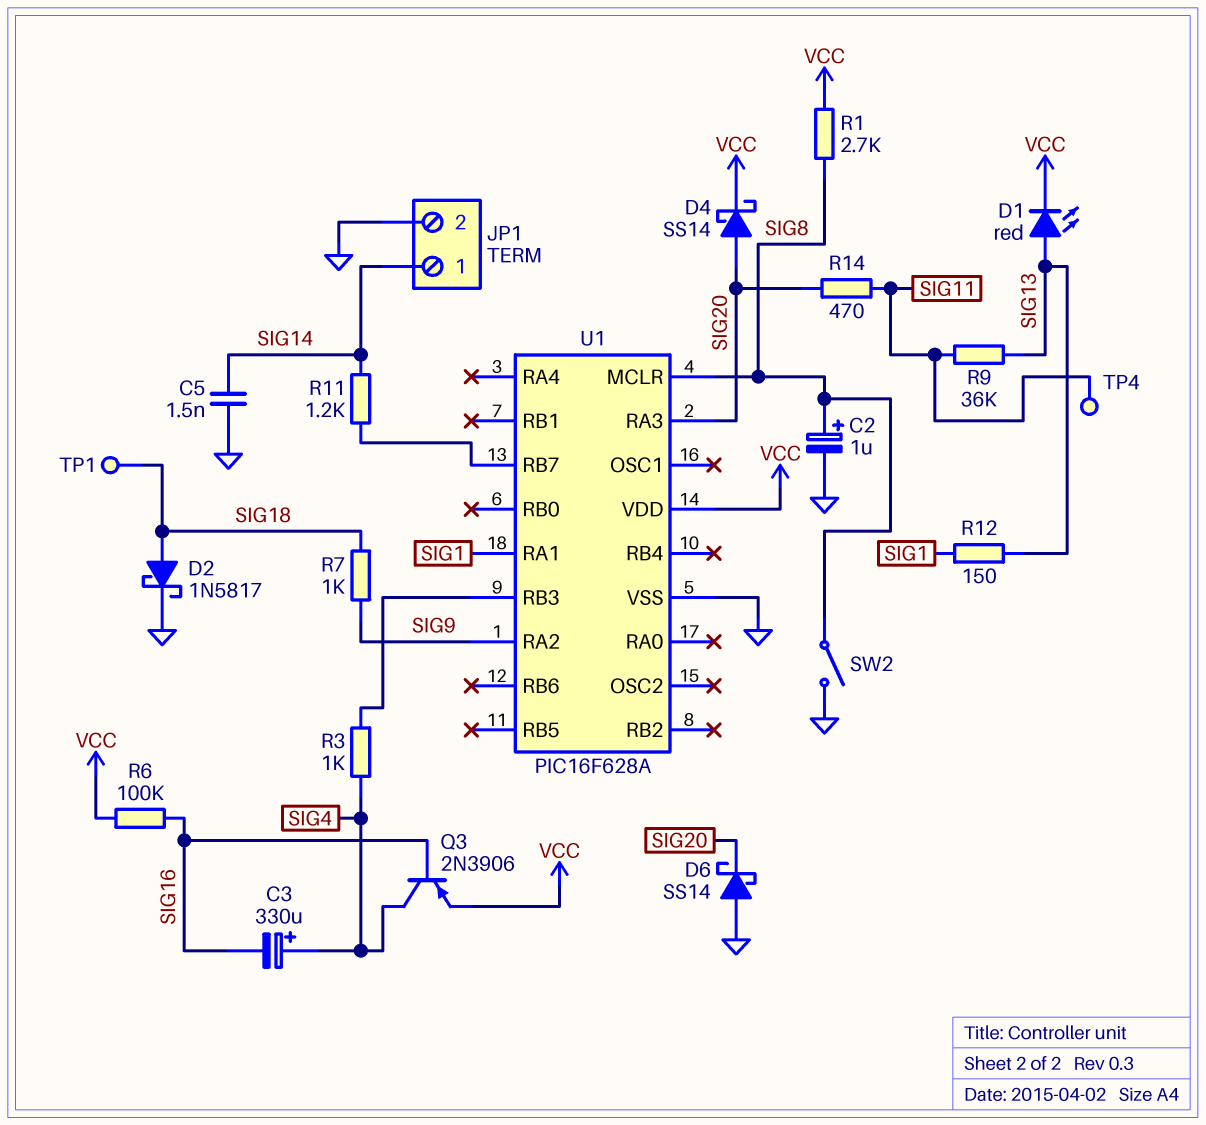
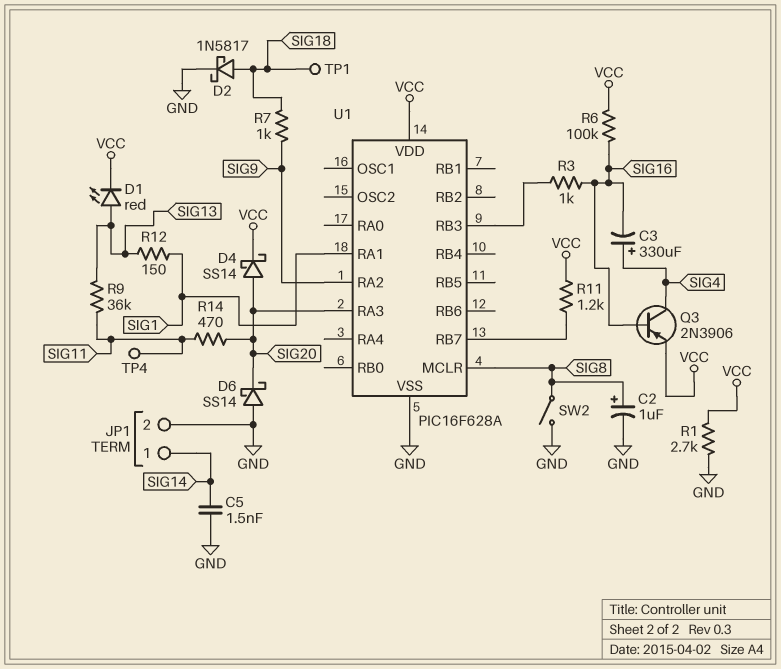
R1: 2.7k (SIG8, VCC) -> 2.7k (GND, VCC)
R3: 1k (SIG4, U1/RB3) -> 1k (SIG16, U1/RB3)
R11: 1.2k (SIG14, U1/RB7) -> 1.2k (U1/RB7, VCC)

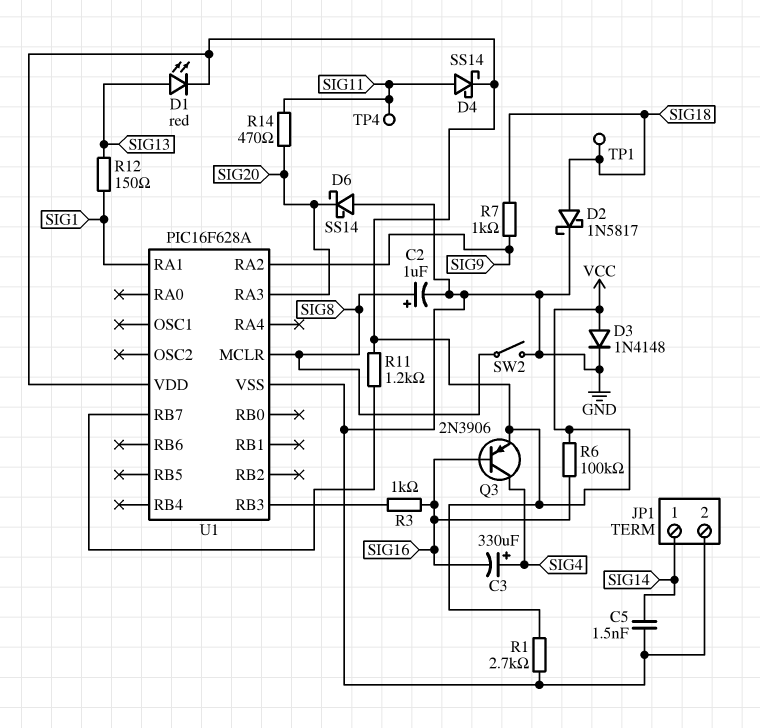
D3: none -> diode 1N4148 (A VCC, K GND)
D4: schottky SS14 (A SIG20, K VCC) -> schottky SS14 (A SIG11, K VCC)
R9: 36k (SIG11, SIG13) -> none

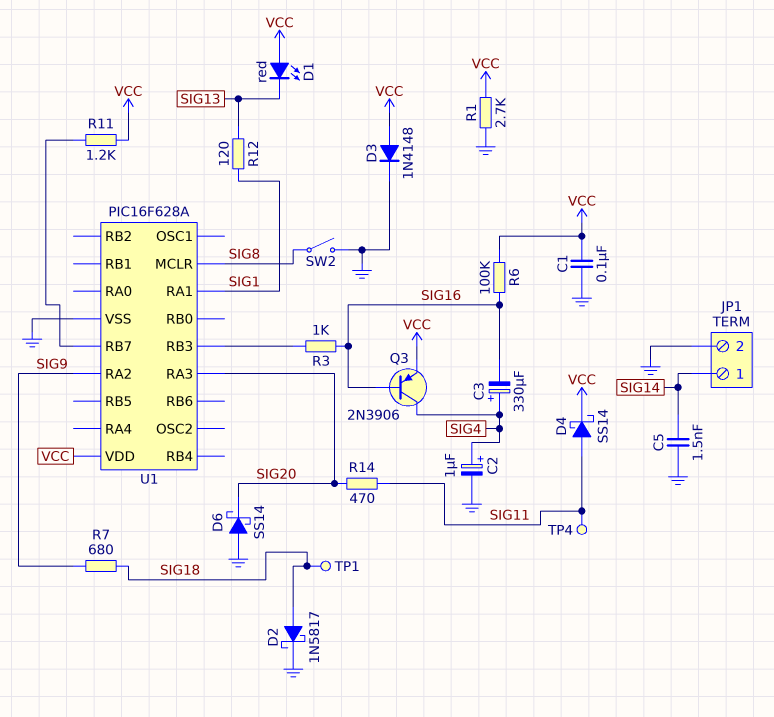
C1: none -> 100nF (GND, VCC)
C2: 1uF (plus SIG8, minus GND) -> 1uF (plus SIG4, minus GND)
D1: LED red (A SIG13, K VCC) -> LED red (A VCC, K SIG13)
R7: 1k (SIG9, SIG18) -> 680 (SIG9, SIG18)
R12: 150 (SIG1, SIG13) -> 120 (SIG1, SIG13)

